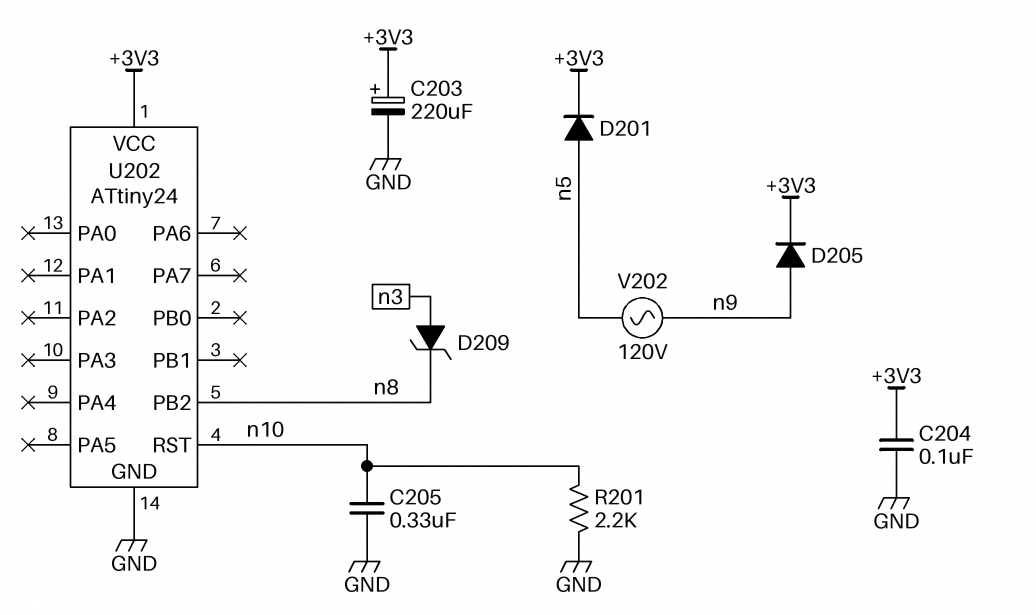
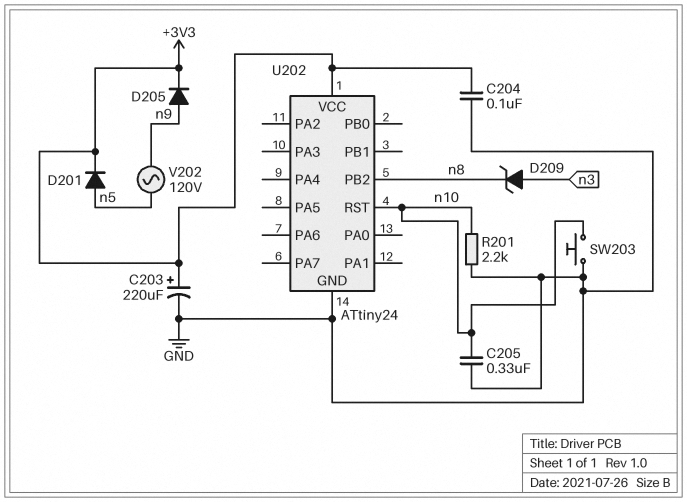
SW203: none -> button (GND, n10)

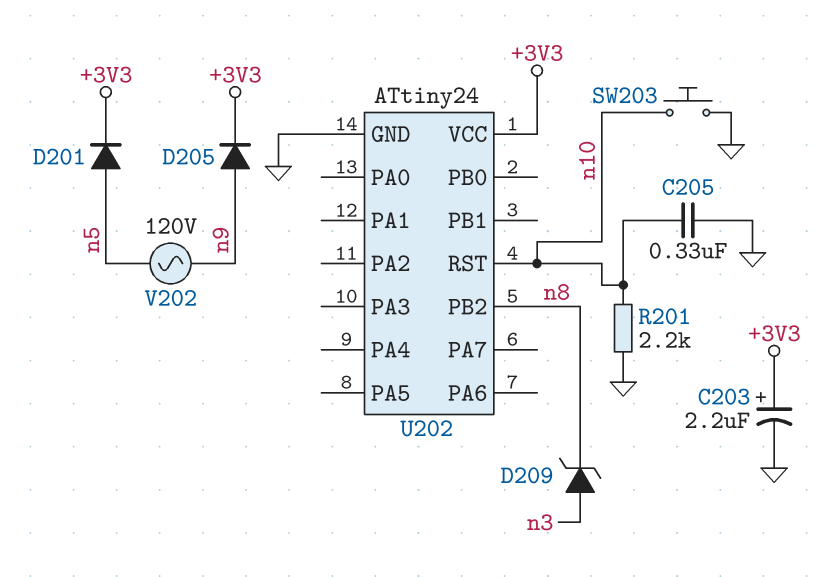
C203: 220uF (plus +3V3, minus GND) -> 2.2uF (plus +3V3, minus GND)
C204: 100nF (+3V3, GND) -> none

